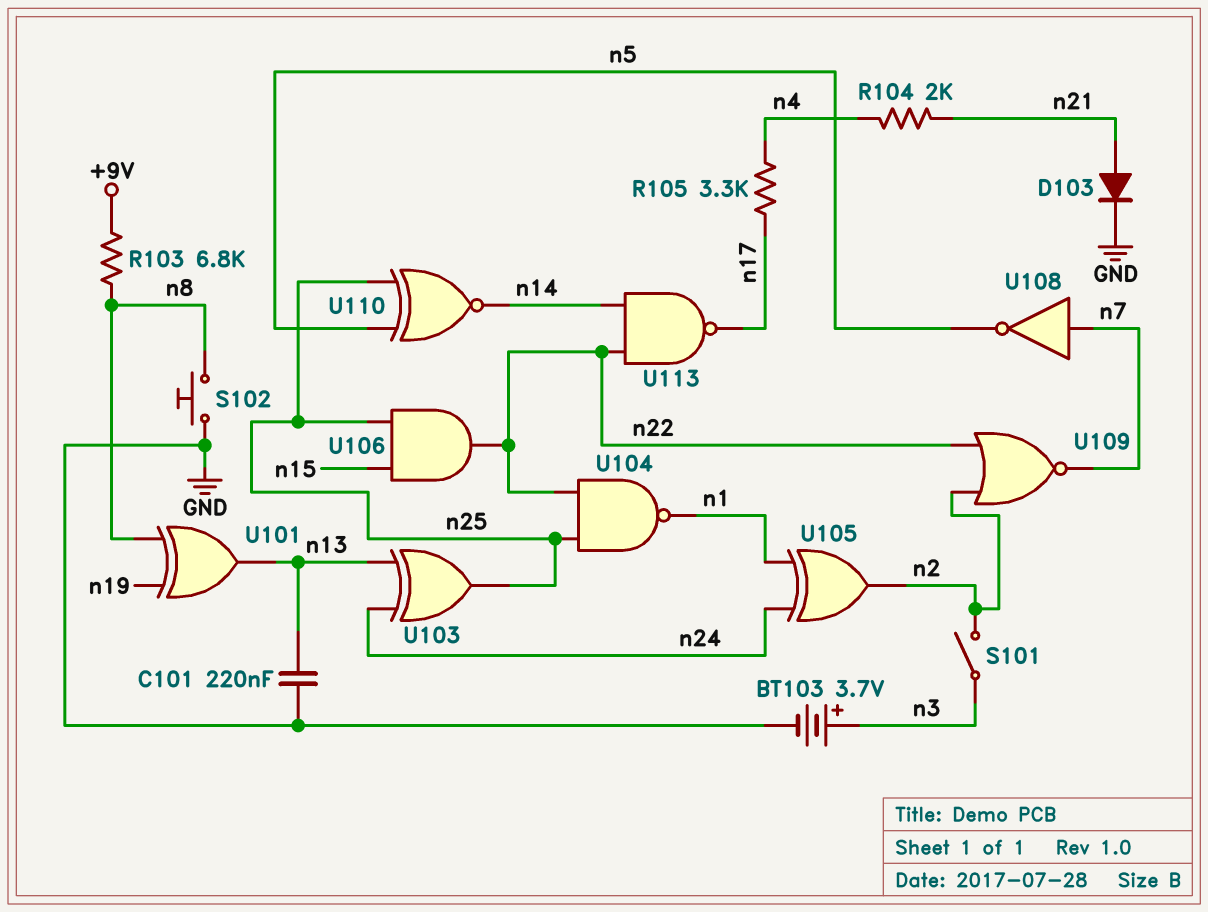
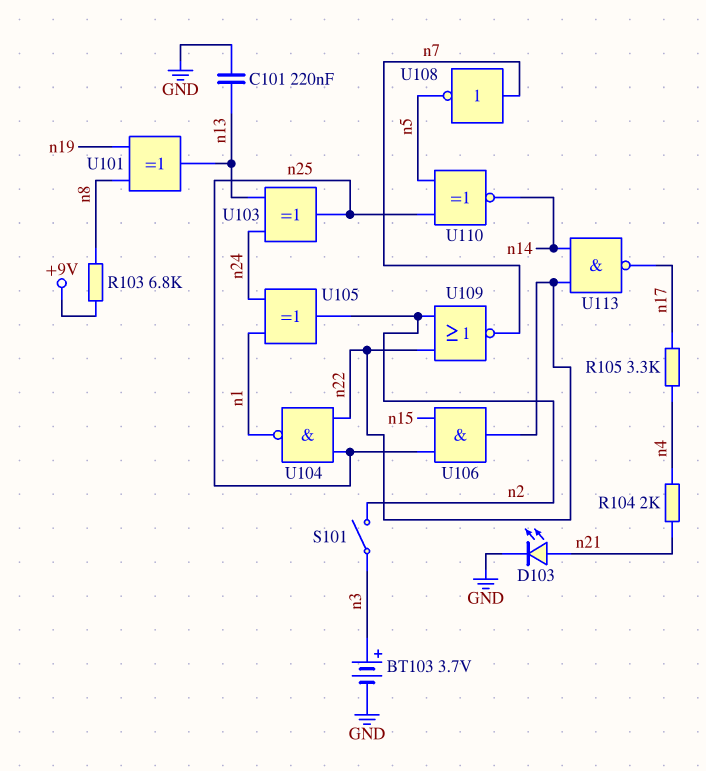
D103: diode (A n21, K GND) -> LED (A n21, K GND)
S102: button (GND, n8) -> none

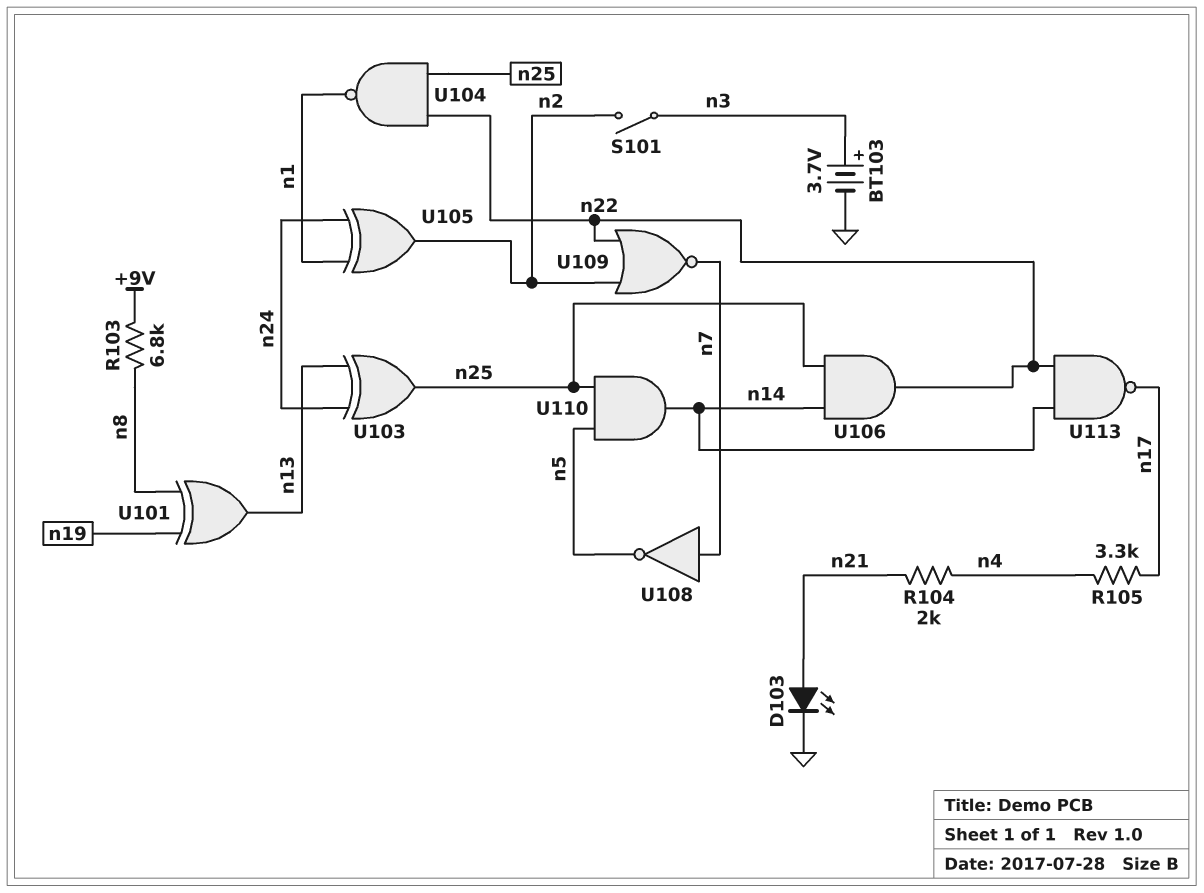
C101: 220nF (GND, n13) -> none
U106: AND (in n15, in n25, out n22) -> AND (in n14, in n25, out n22)
U110: XNOR (in n5, in n25, out n14) -> AND (in n5, in n25, out n14)

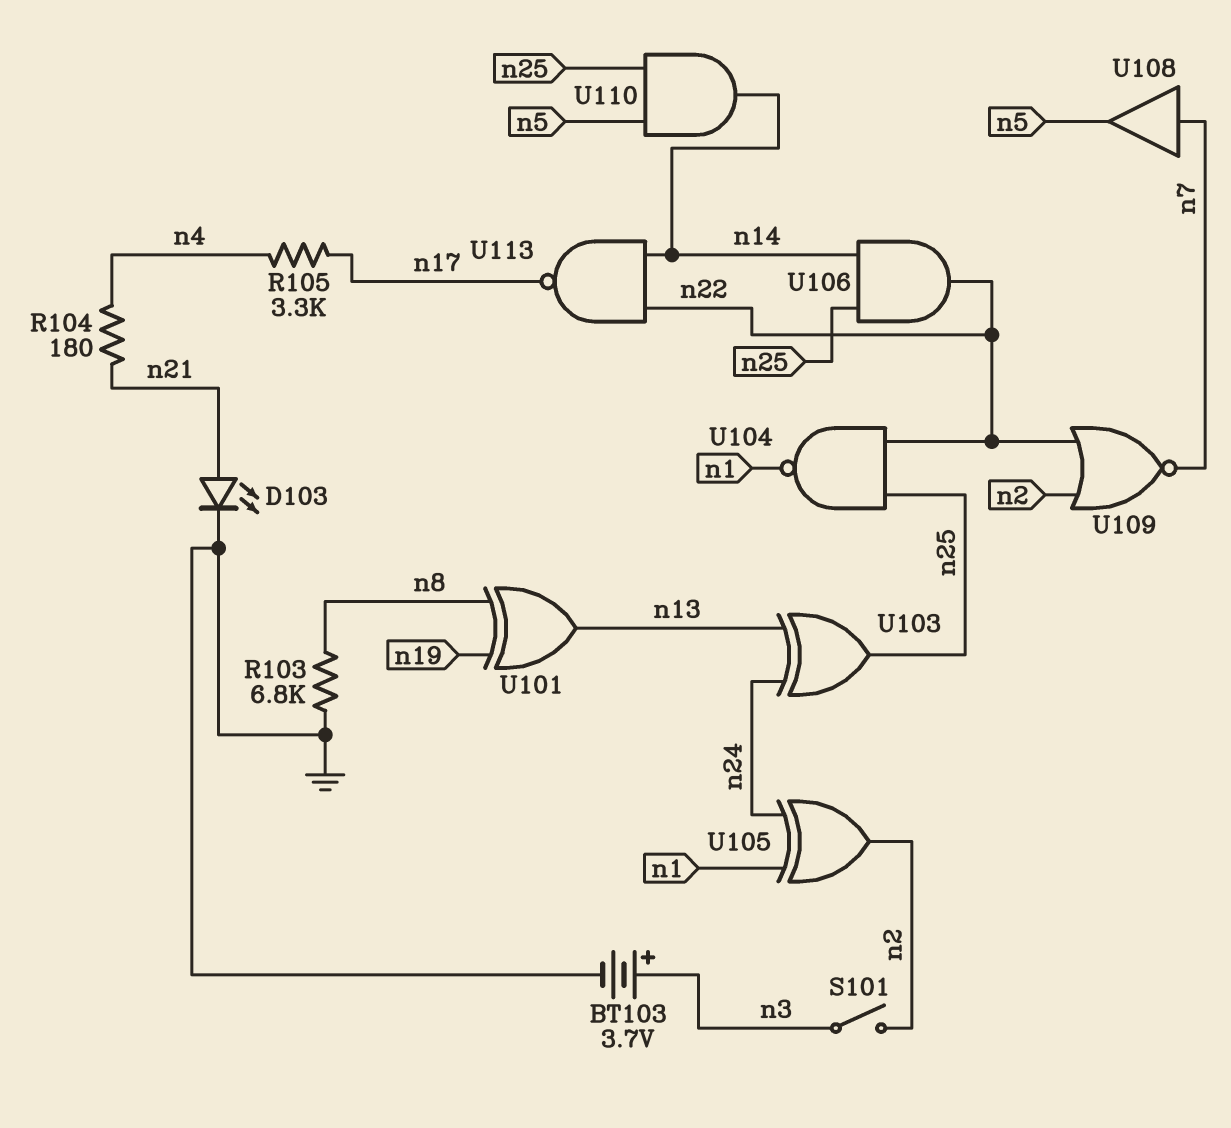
R103: 6.8k (+9V, n8) -> 6.8k (GND, n8)
R104: 2k (n4, n21) -> 180 (n4, n21)
U108: NOT (in n7, out n5) -> buffer (in n7, out n5)

